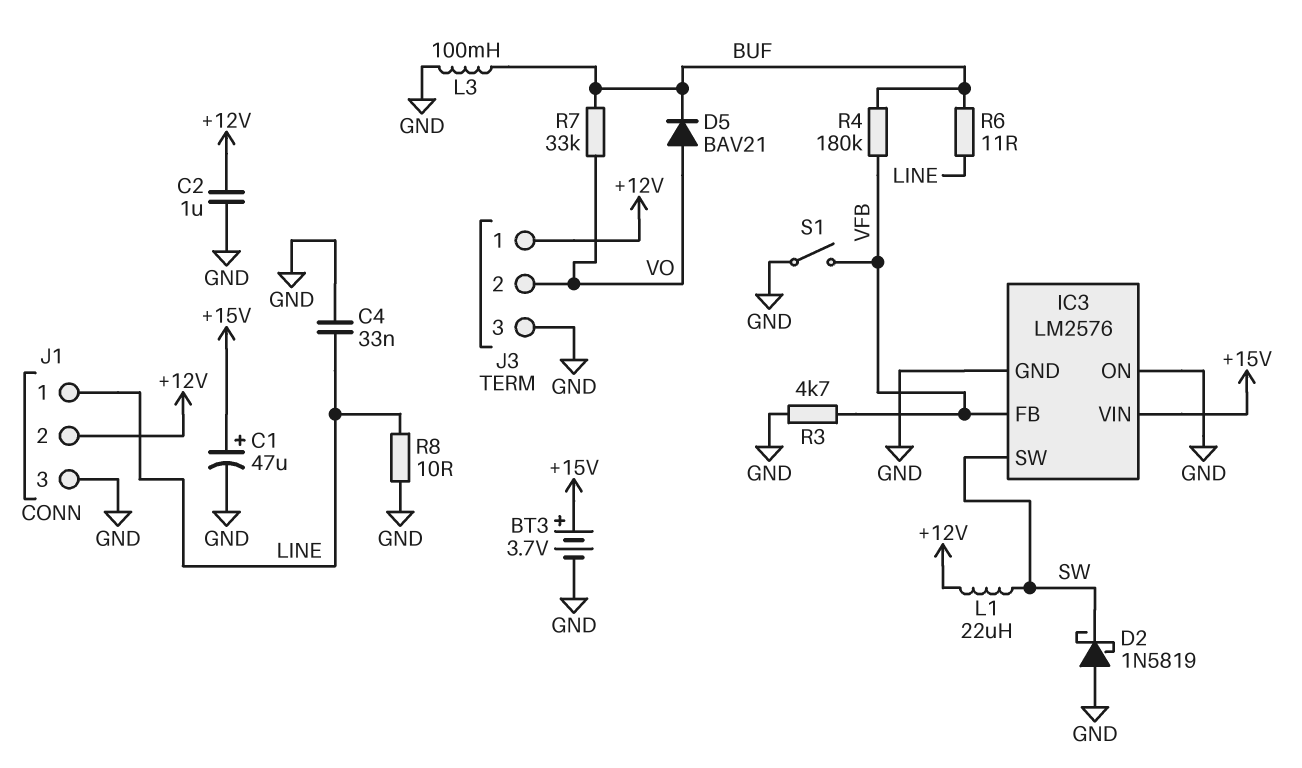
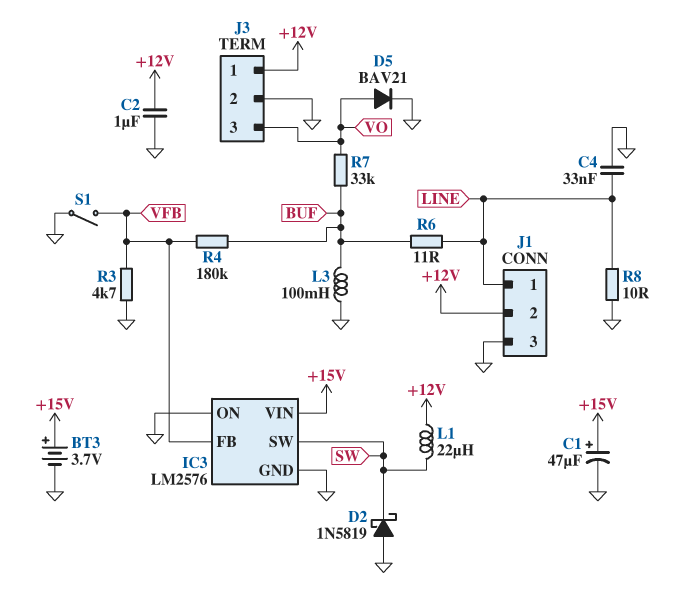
D5: diode BAV21 (A VO, K BUF) -> diode BAV21 (A VO, K GND)
J3 pin 2: VO -> GND
J3 pin 3: GND -> VO

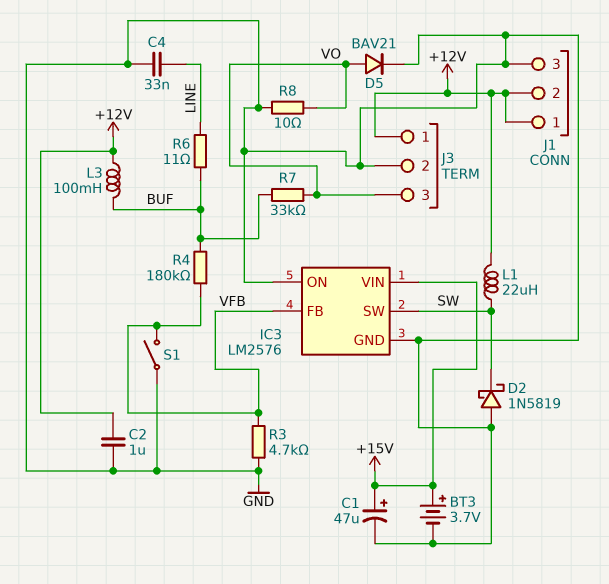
J1 pin 1: LINE -> +12V
L3: 100mH (BUF, GND) -> 100mH (+12V, BUF)
R8: 10 (GND, LINE) -> 10 (GND, VO)

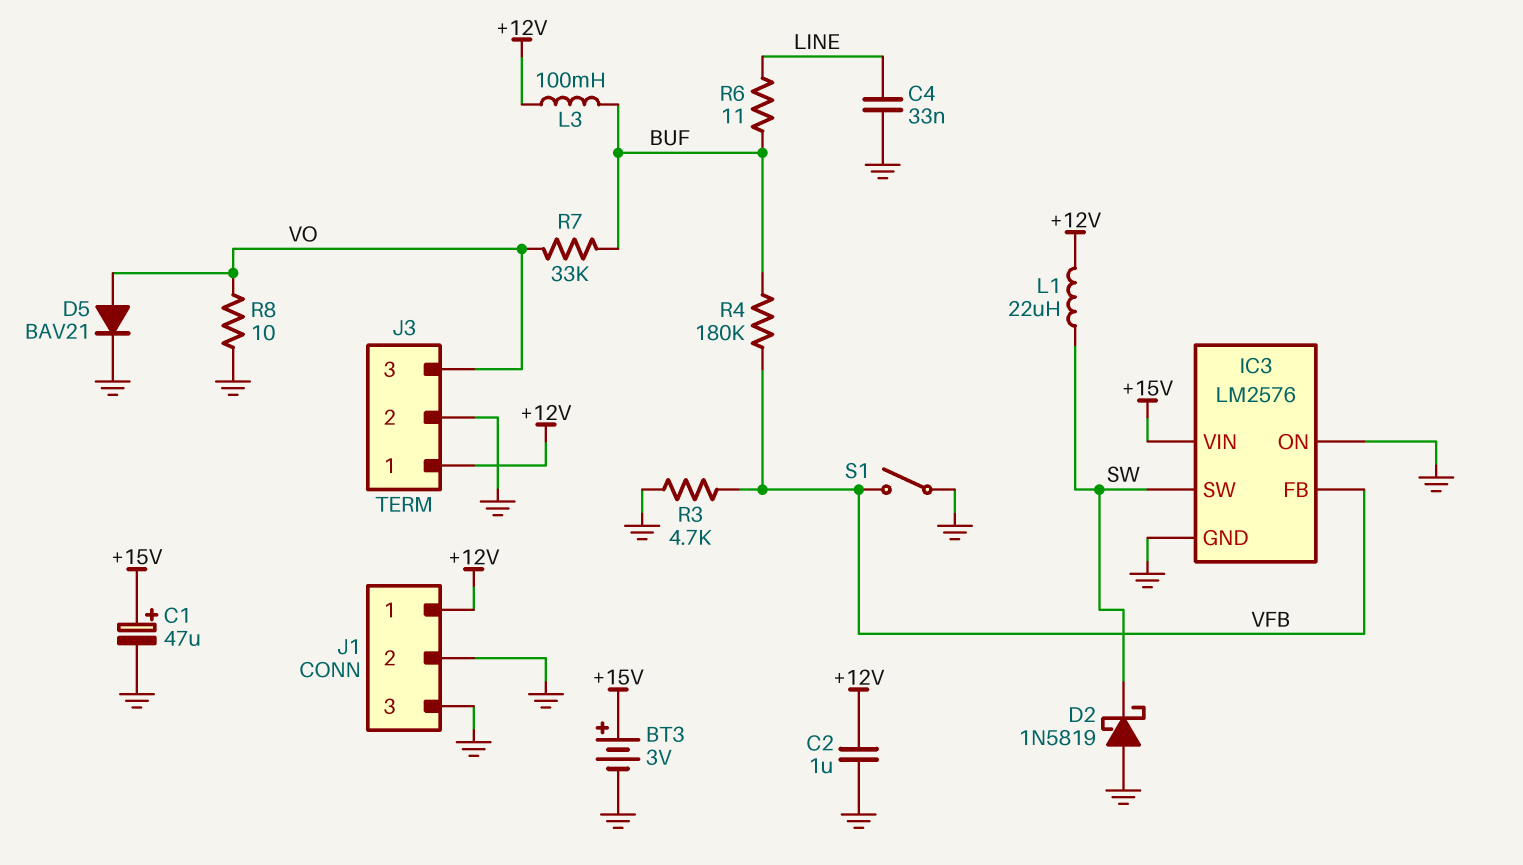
BT3: 3.7V (plus +15V, minus GND) -> 3V (plus +15V, minus GND)
J1 pin 2: +12V -> GND

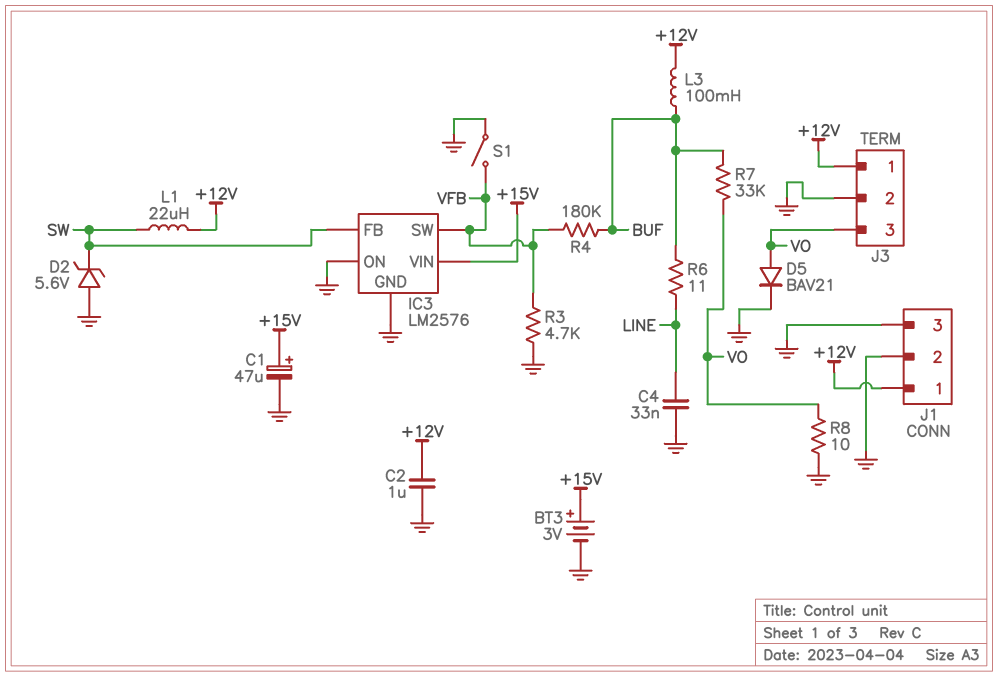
D2: schottky 1N5819 (A GND, K SW) -> zener 5.6V (A GND, K SW)
IC3 pin FB: VFB -> SW
IC3 pin SW: SW -> VFB

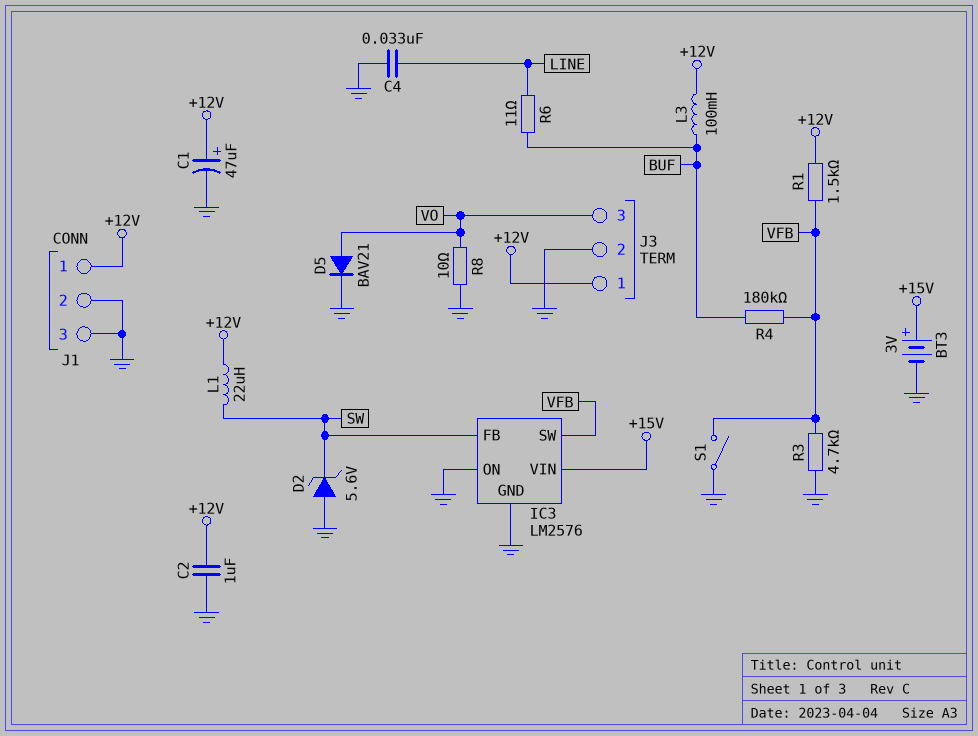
C1: 47uF (plus +15V, minus GND) -> 47uF (plus +12V, minus GND)
R1: none -> 1.5k (+12V, VFB)
R7: 33k (BUF, VO) -> none

